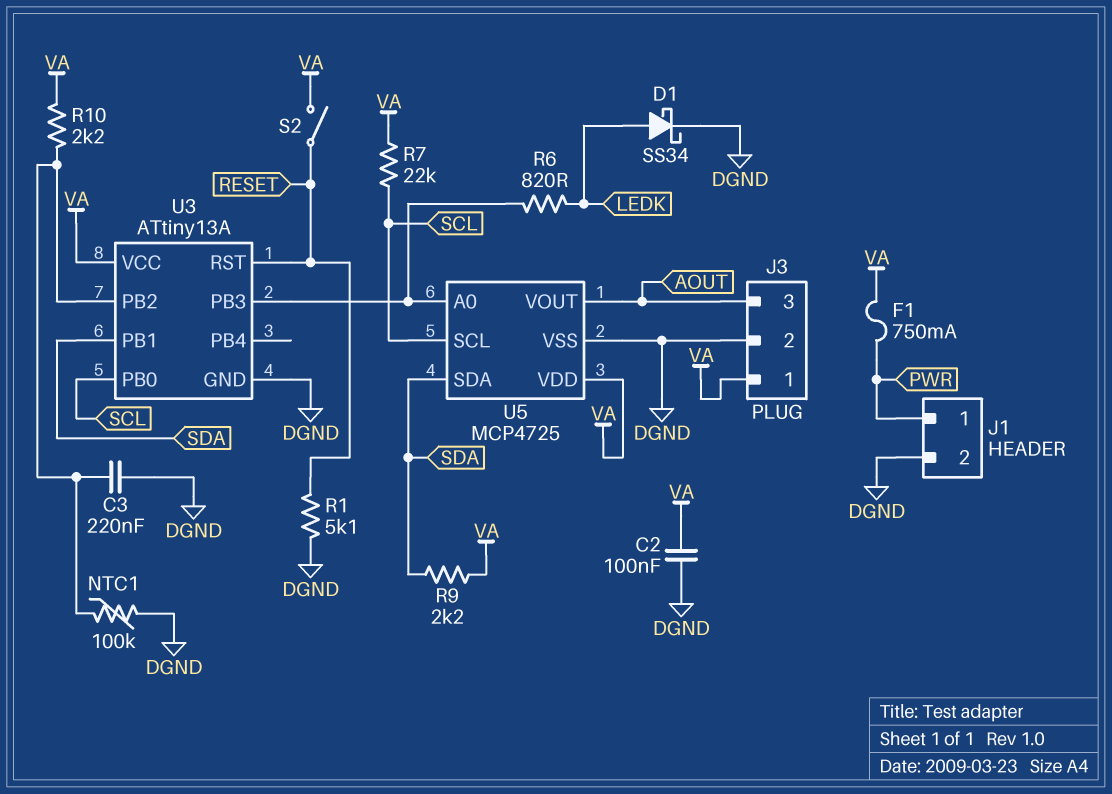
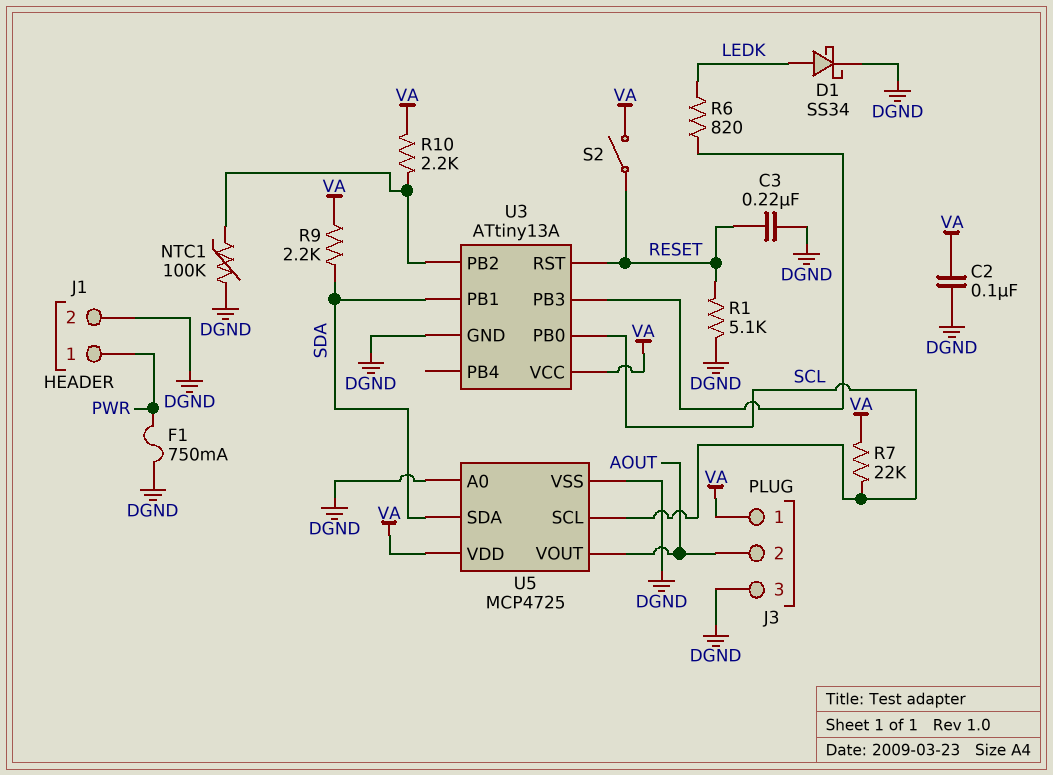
C3: 220nF (DGND, U3/PB2) -> 220nF (DGND, RESET)
F1: 750mA (PWR, VA) -> 750mA (DGND, PWR)
J3 pin 2: DGND -> AOUT
J3 pin 3: AOUT -> DGND
U5 pin A0: U3/PB3 -> DGND

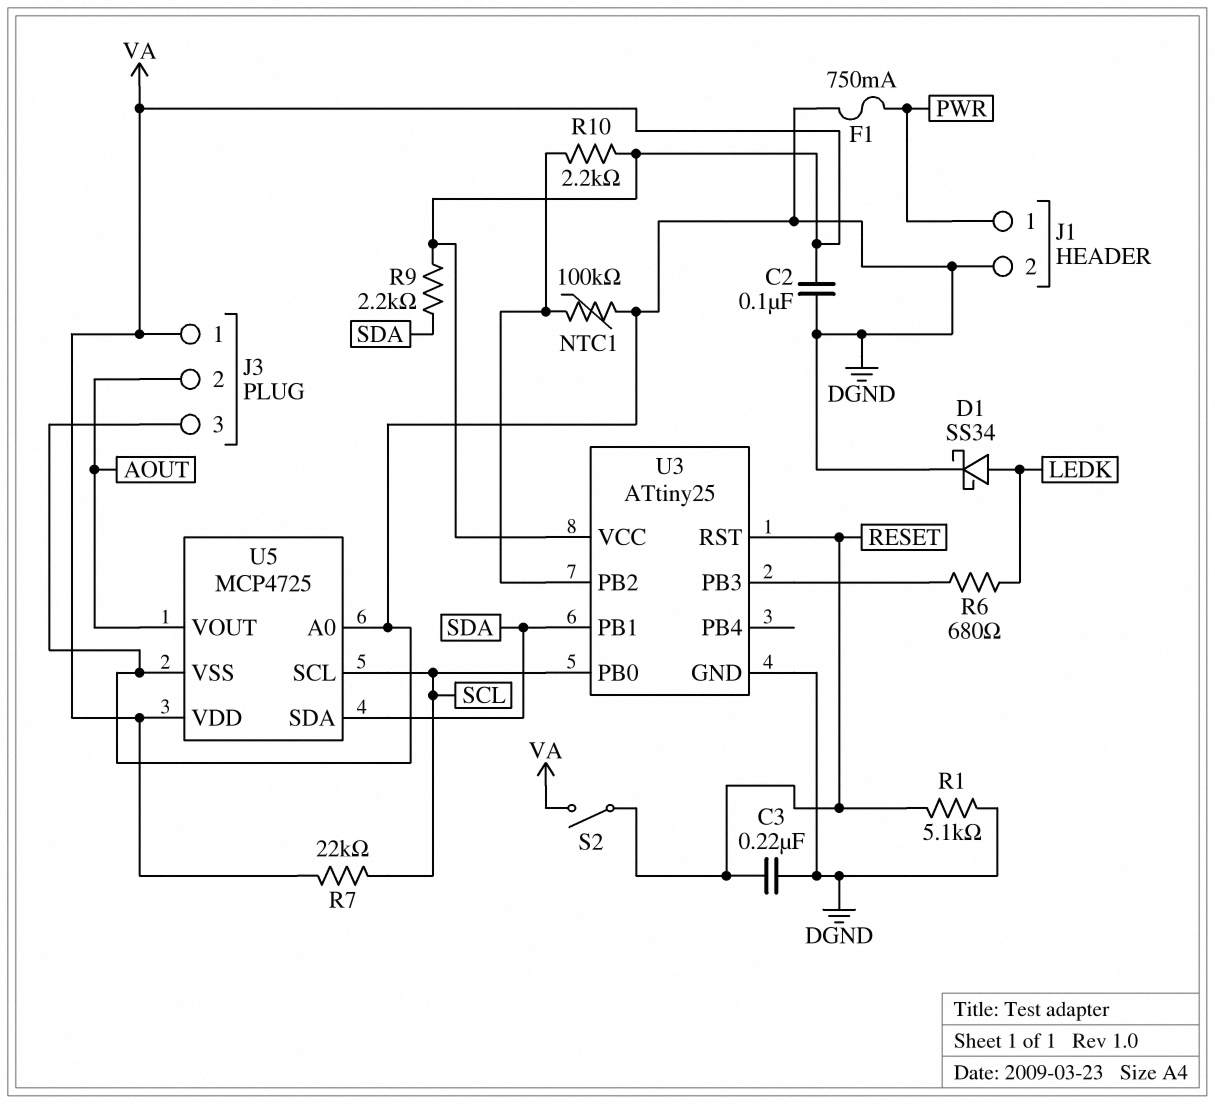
R6: 820 (LEDK, U3/PB3) -> 680 (LEDK, U3/PB3)
U3: ATtiny13A -> ATtiny25

